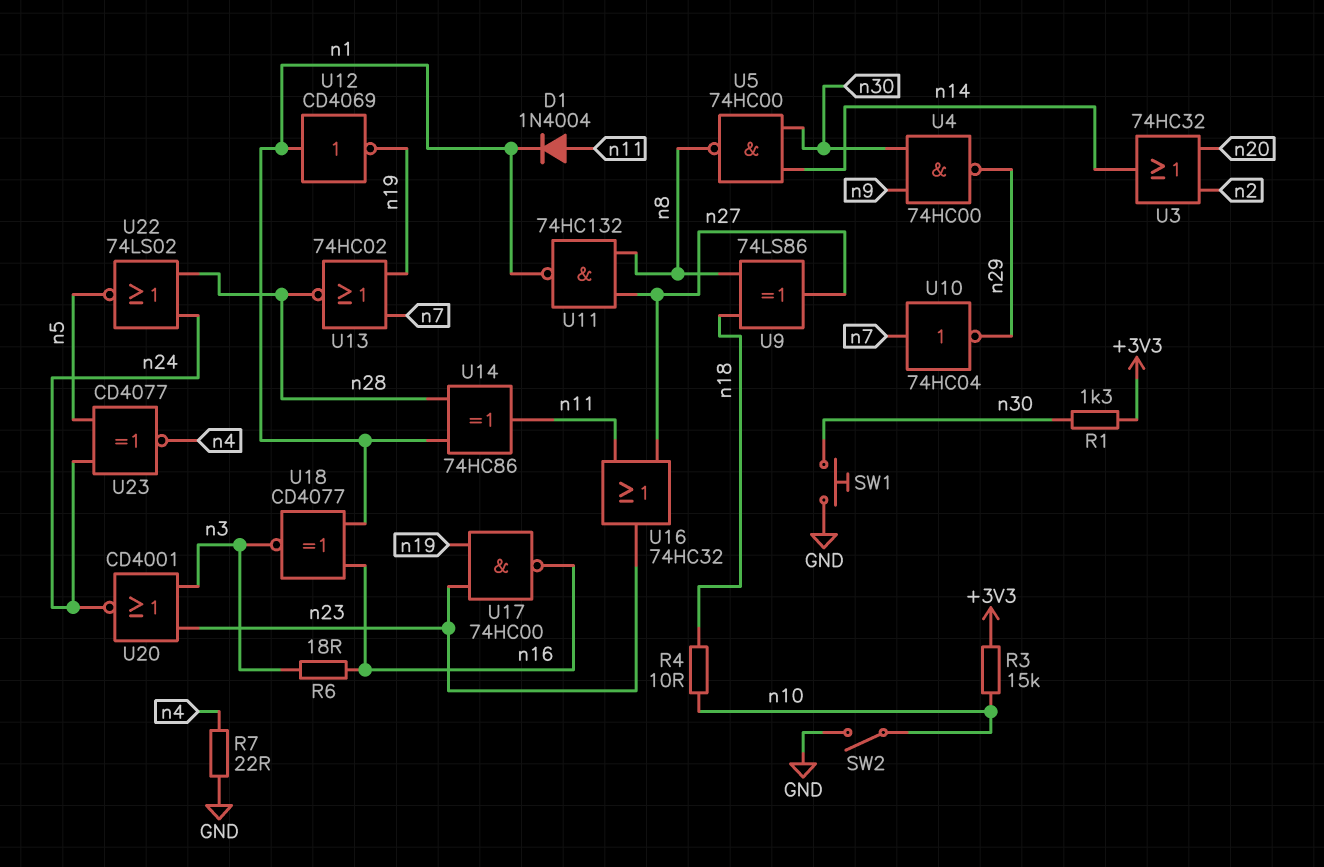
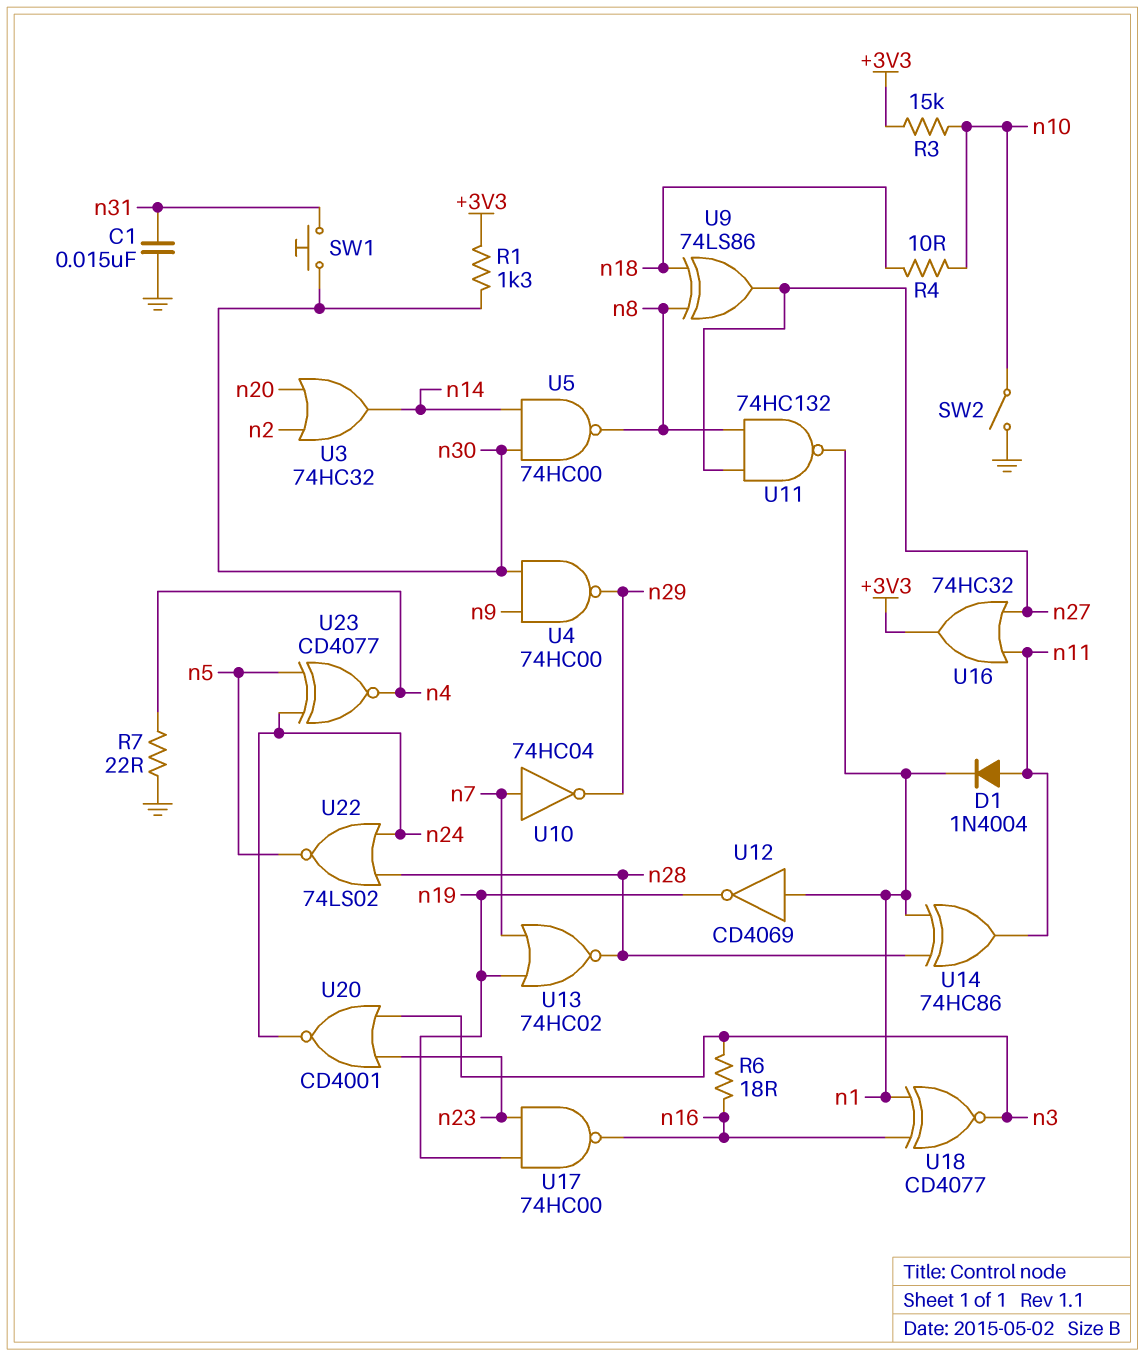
C1: none -> 15nF (GND, n31)
SW1: button (GND, n30) -> button (n30, n31)
U16: OR 74HC32 (in n11, in n27, out n23) -> OR 74HC32 (in n11, in n27, out +3V3)

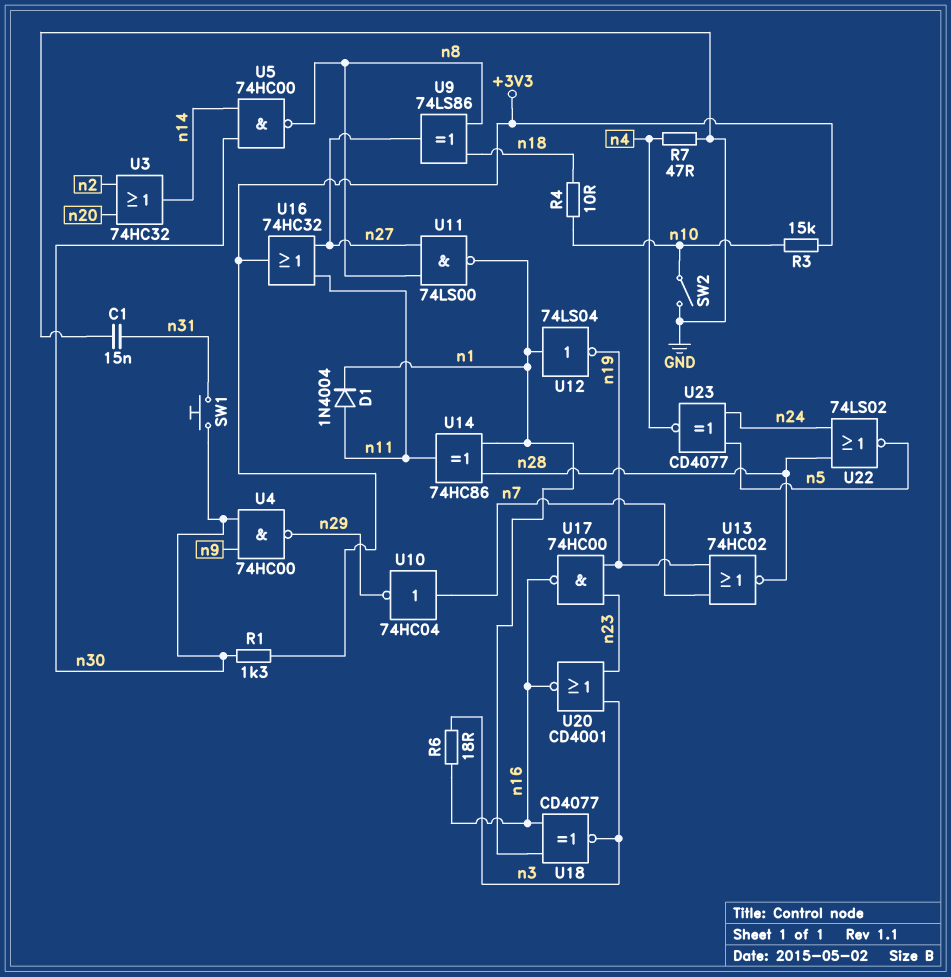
R7: 22 (GND, n4) -> 47 (GND, n4)
U11: NAND 74HC132 (in n8, in n27, out n1) -> NAND 74LS00 (in n8, in n27, out n1)
U12: NOT CD4069 (in n1, out n19) -> NOT 74LS04 (in n1, out n19)
U20: NOR CD4001 (in n3, in n23, out n24) -> NOR CD4001 (in n3, in n23, out n16)

